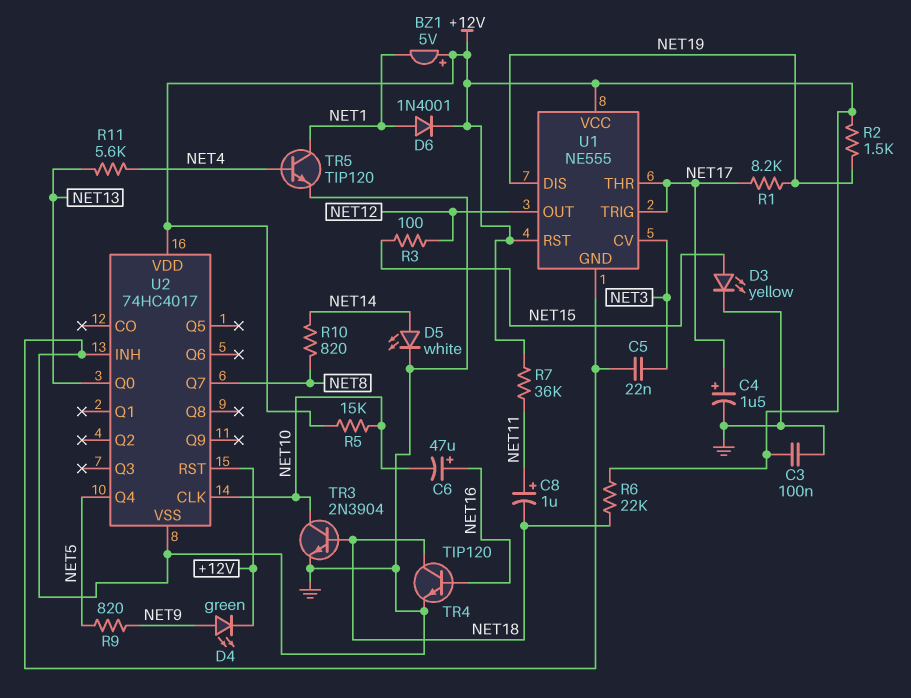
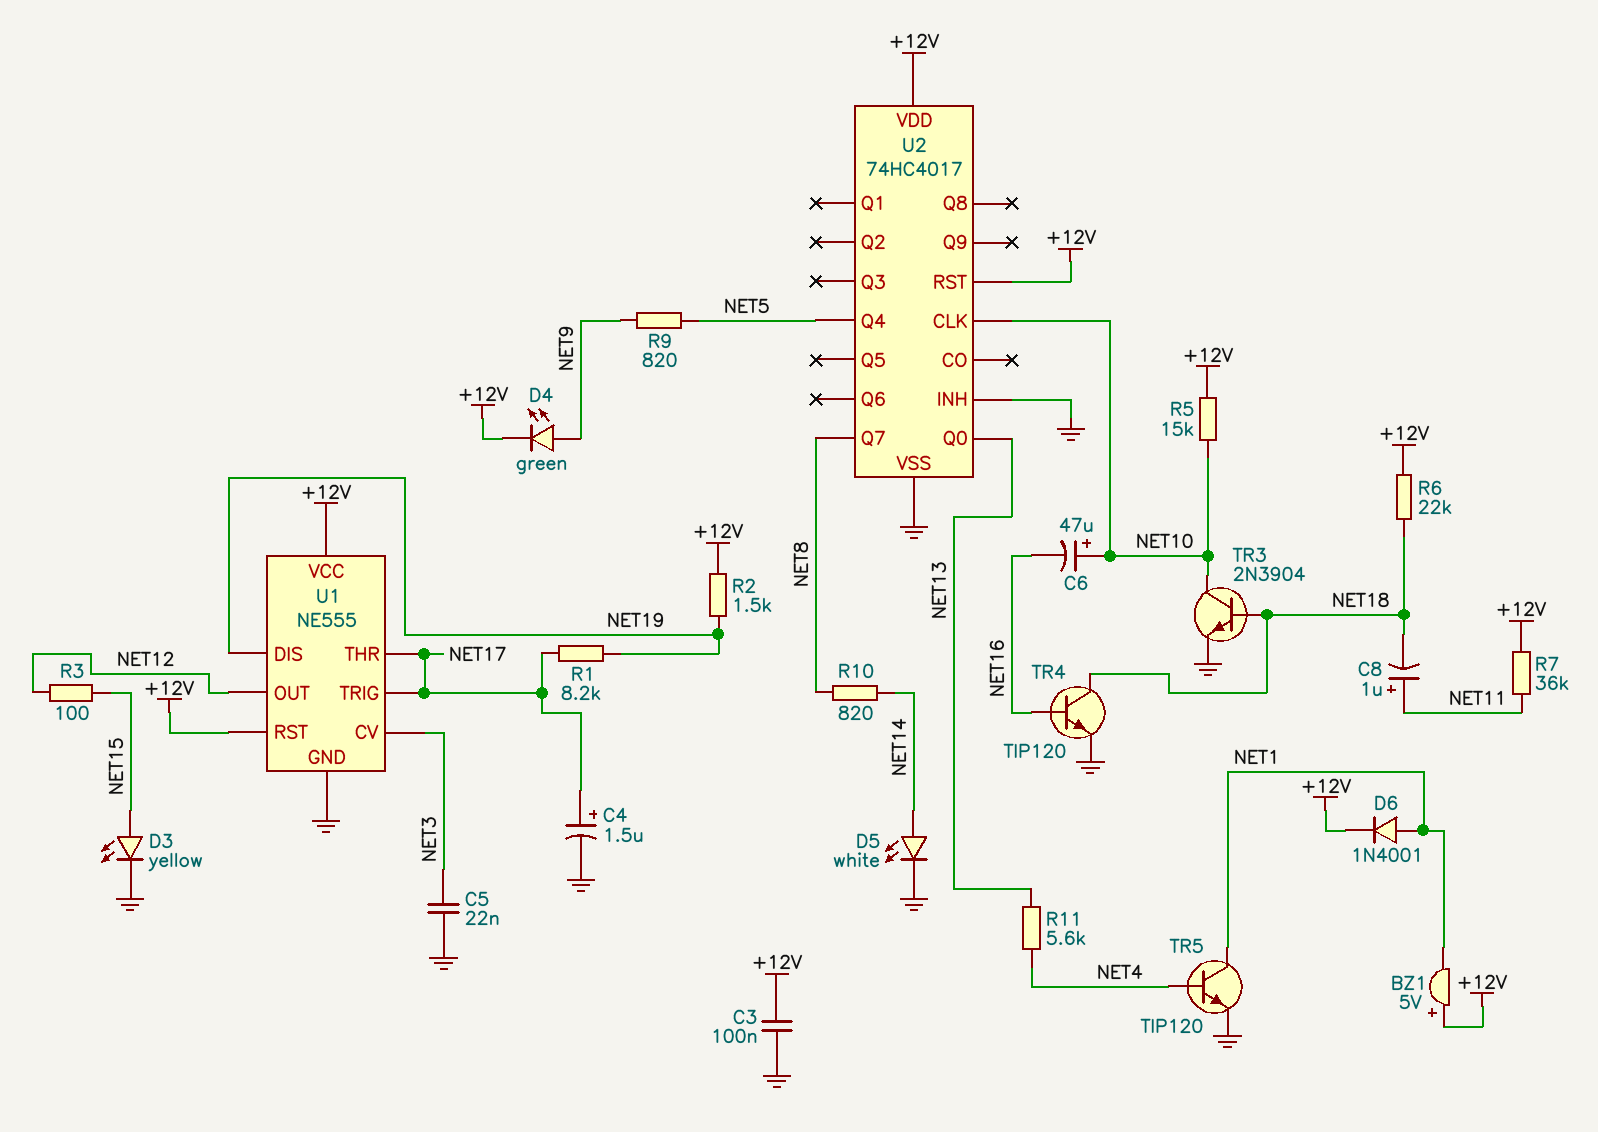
C6: 47uF (plus NET16, minus NET10) -> 47uF (plus NET10, minus NET16)

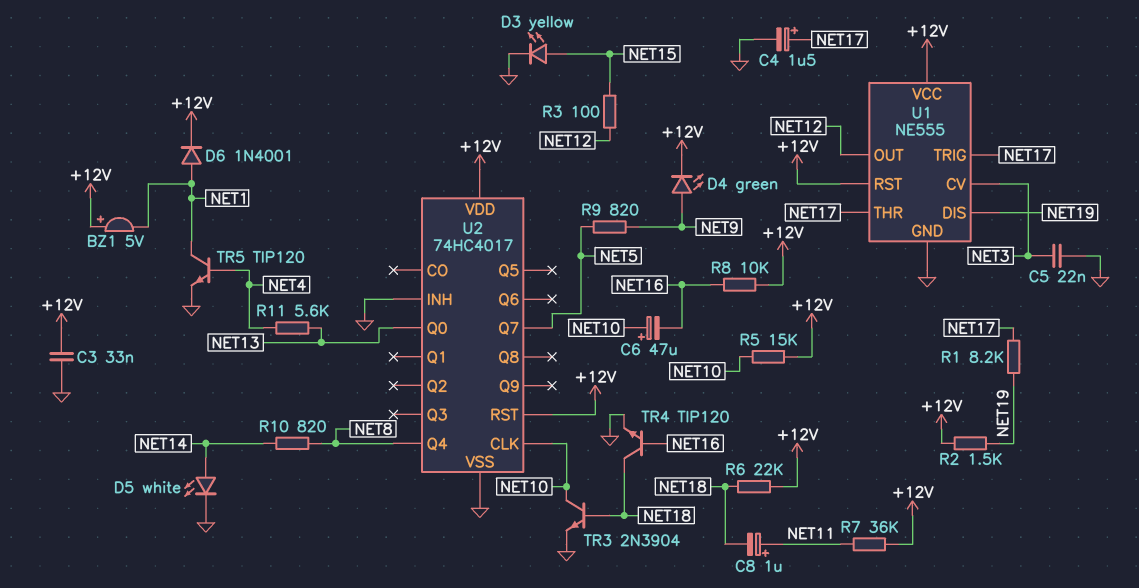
C3: 100nF (+12V, GND) -> 33nF (+12V, GND)
R8: none -> 10k (+12V, NET16)
U2 pin Q4: NET5 -> NET8
U2 pin Q7: NET8 -> NET5

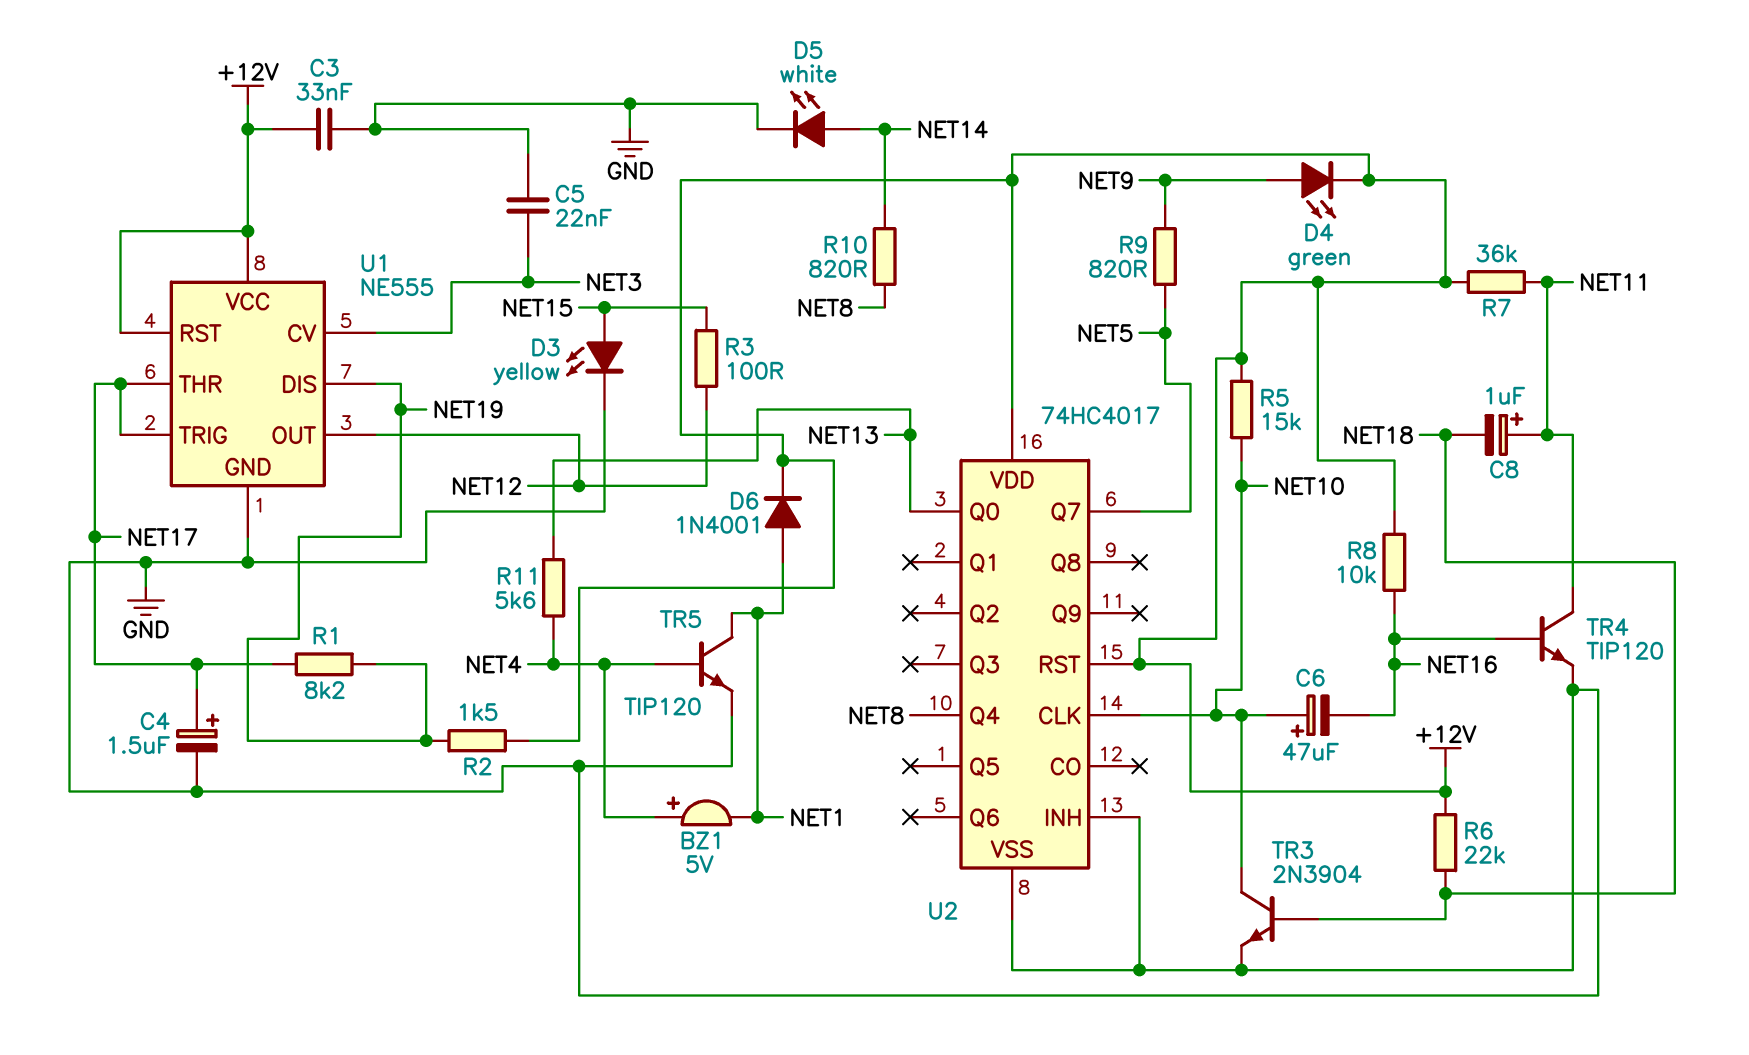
BZ1: buzzer 5V (plus +12V, minus NET1) -> buzzer 5V (plus NET4, minus NET1)
TR4: NPN TIP120 (B NET16, C NET18, E GND) -> NPN TIP120 (B NET16, C NET11, E GND)

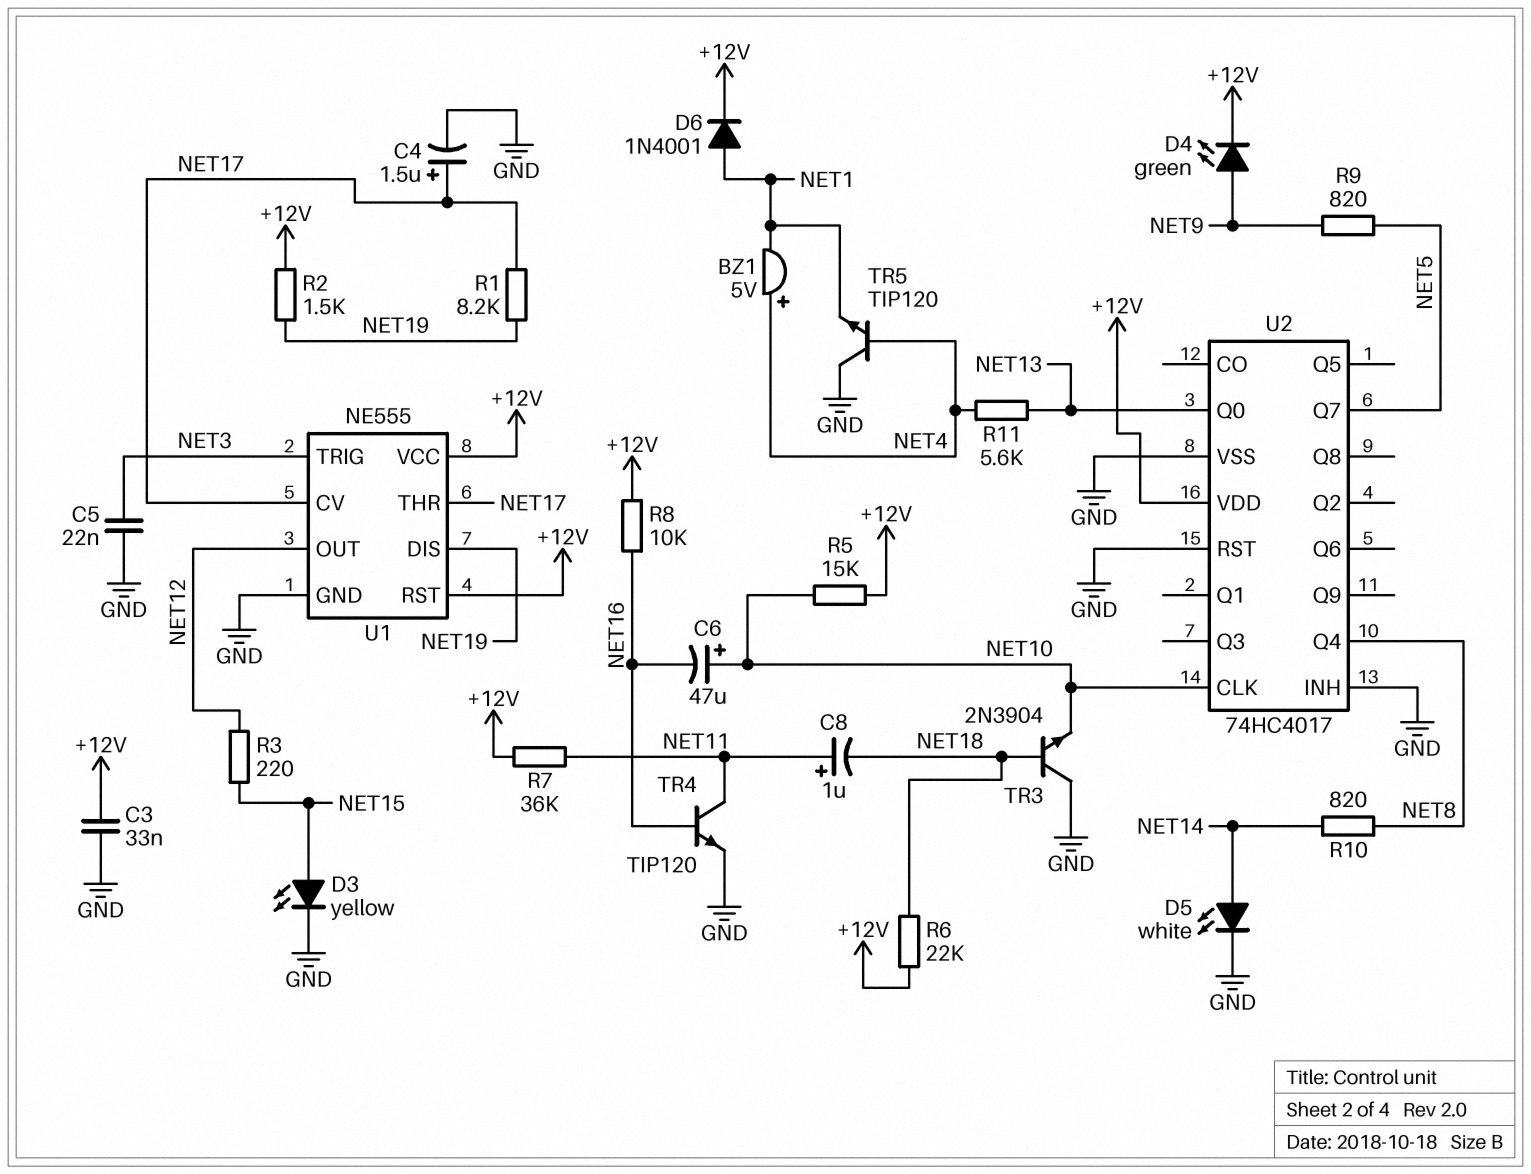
R3: 100 (NET12, NET15) -> 220 (NET12, NET15)
TR3: NPN 2N3904 (B NET18, C NET10, E GND) -> NPN 2N3904 (B NET18, C GND, E NET10)
TR5: NPN TIP120 (B NET4, C NET1, E GND) -> NPN TIP120 (B NET4, C GND, E NET1)
U1 pin CV: NET3 -> NET17
U1 pin TRIG: NET17 -> NET3
U2 pin RST: +12V -> GND

